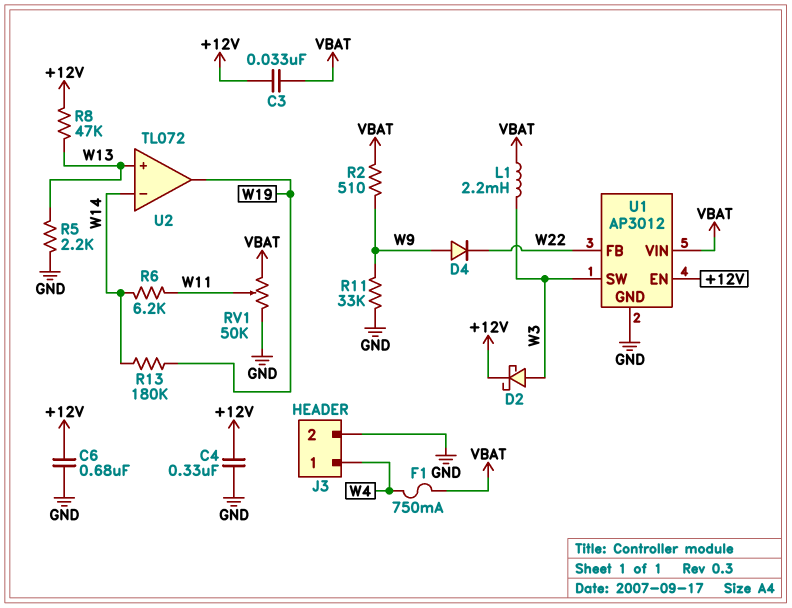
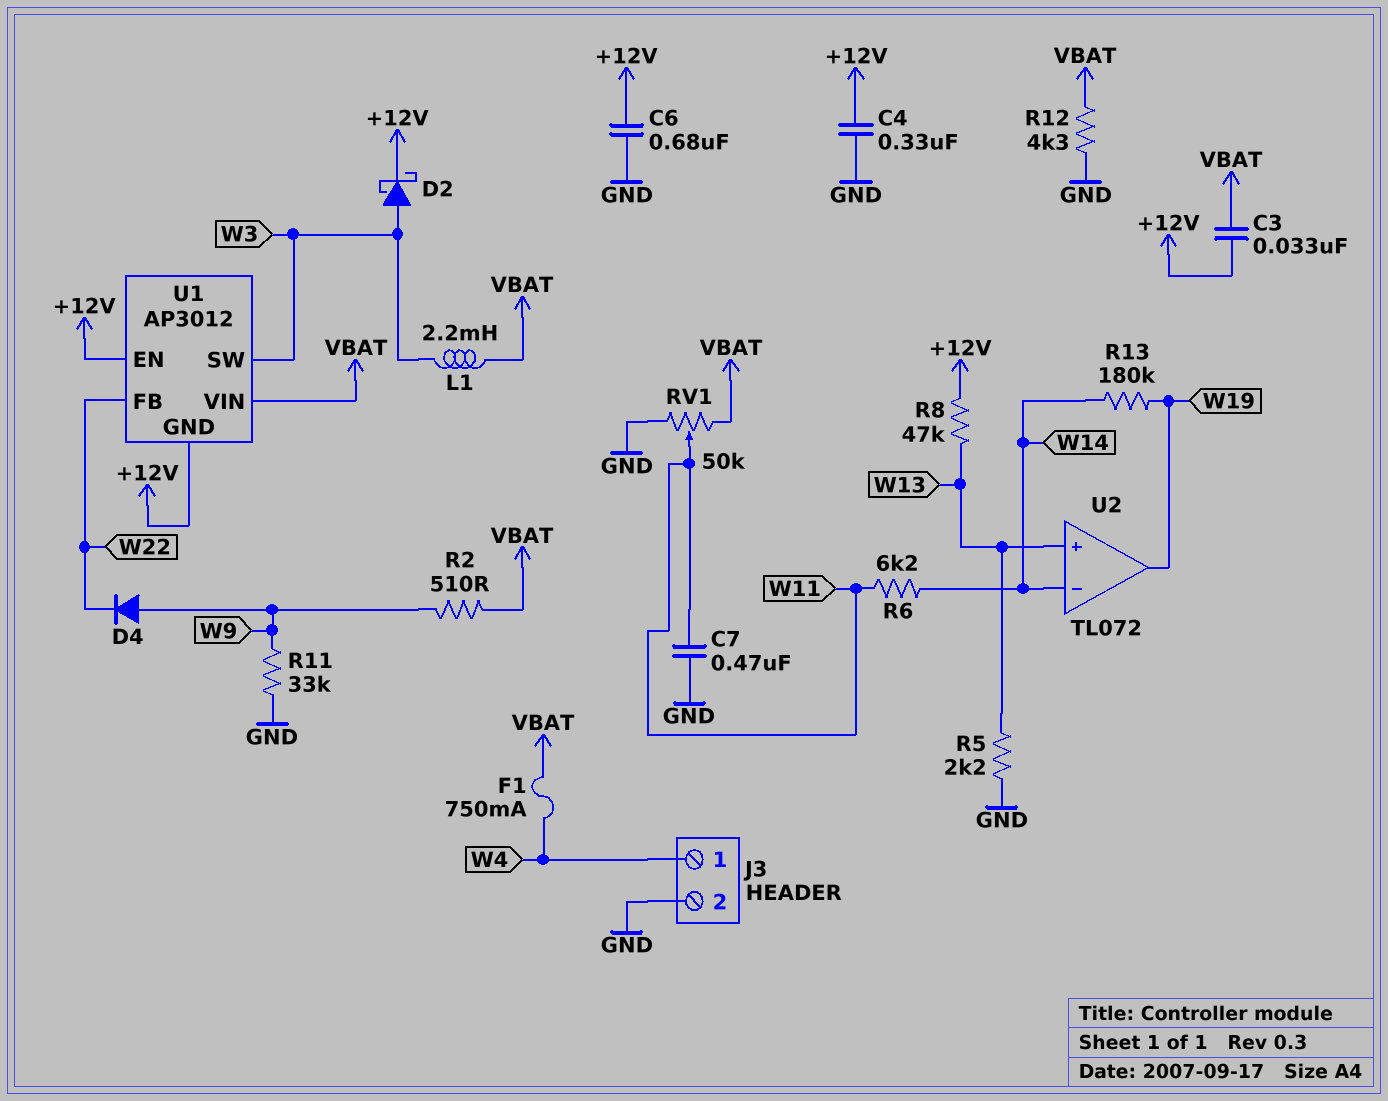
C7: none -> 470nF (GND, W11)
R12: none -> 4.3k (GND, VBAT)
U1 pin GND: GND -> +12V

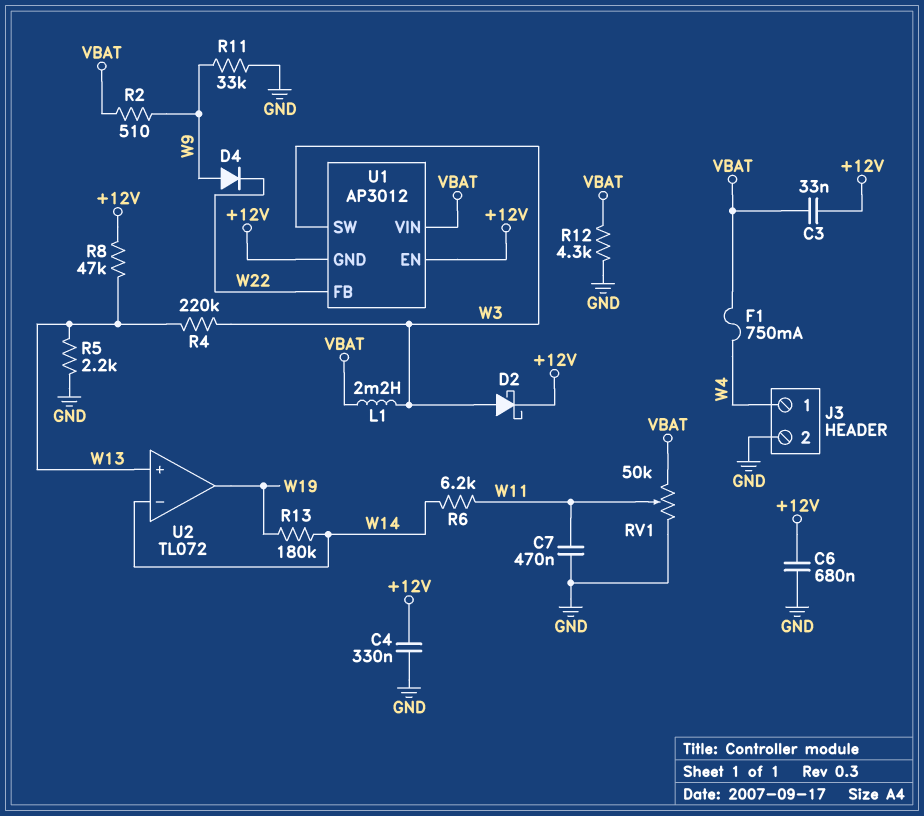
R4: none -> 220k (W3, W13)

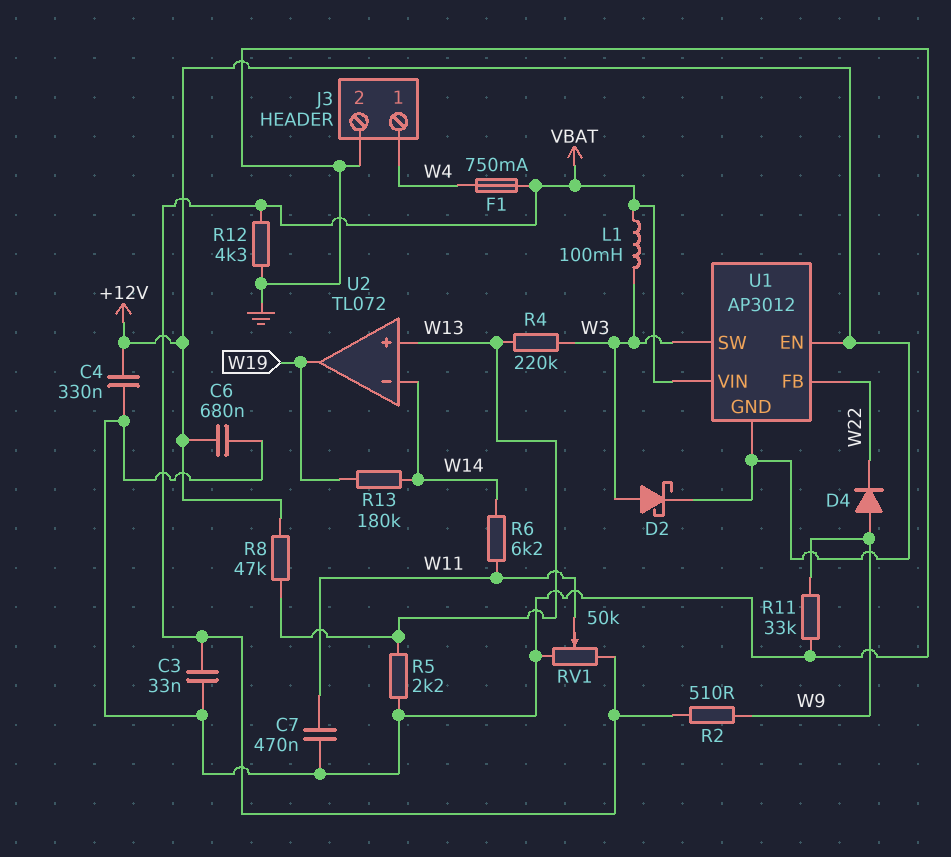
C3: 33nF (+12V, VBAT) -> 33nF (GND, VBAT)
L1: 2.2mH (VBAT, W3) -> 100mH (VBAT, W3)

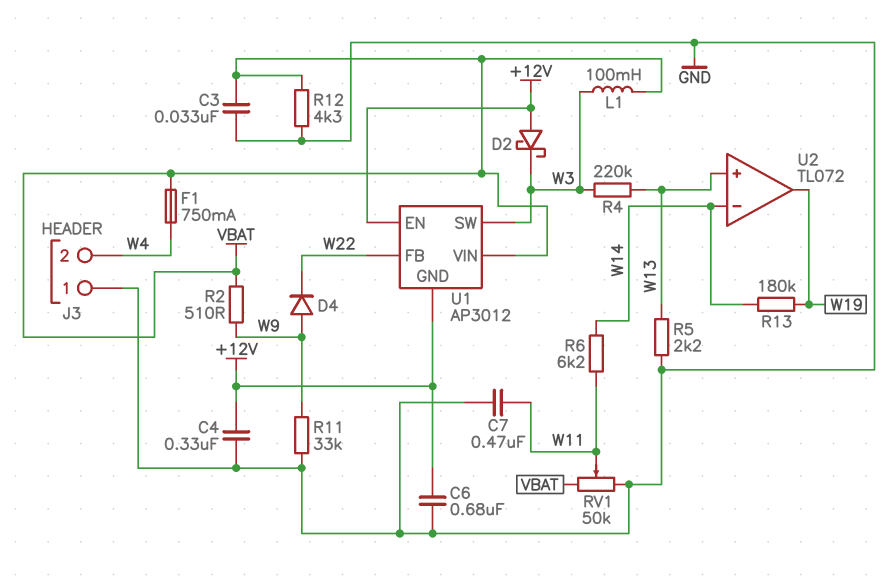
D2: schottky (A W3, K +12V) -> schottky (A +12V, K W3)
J3 pin 1: W4 -> GND
J3 pin 2: GND -> W4
R8: 47k (+12V, W13) -> none

